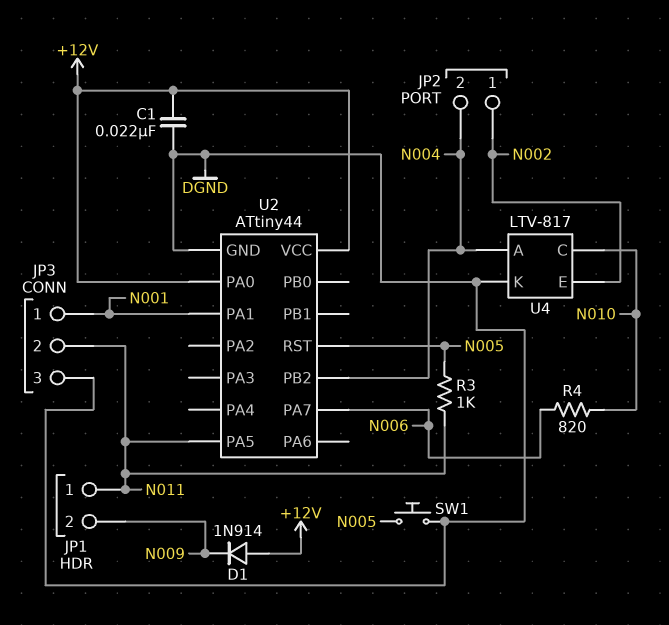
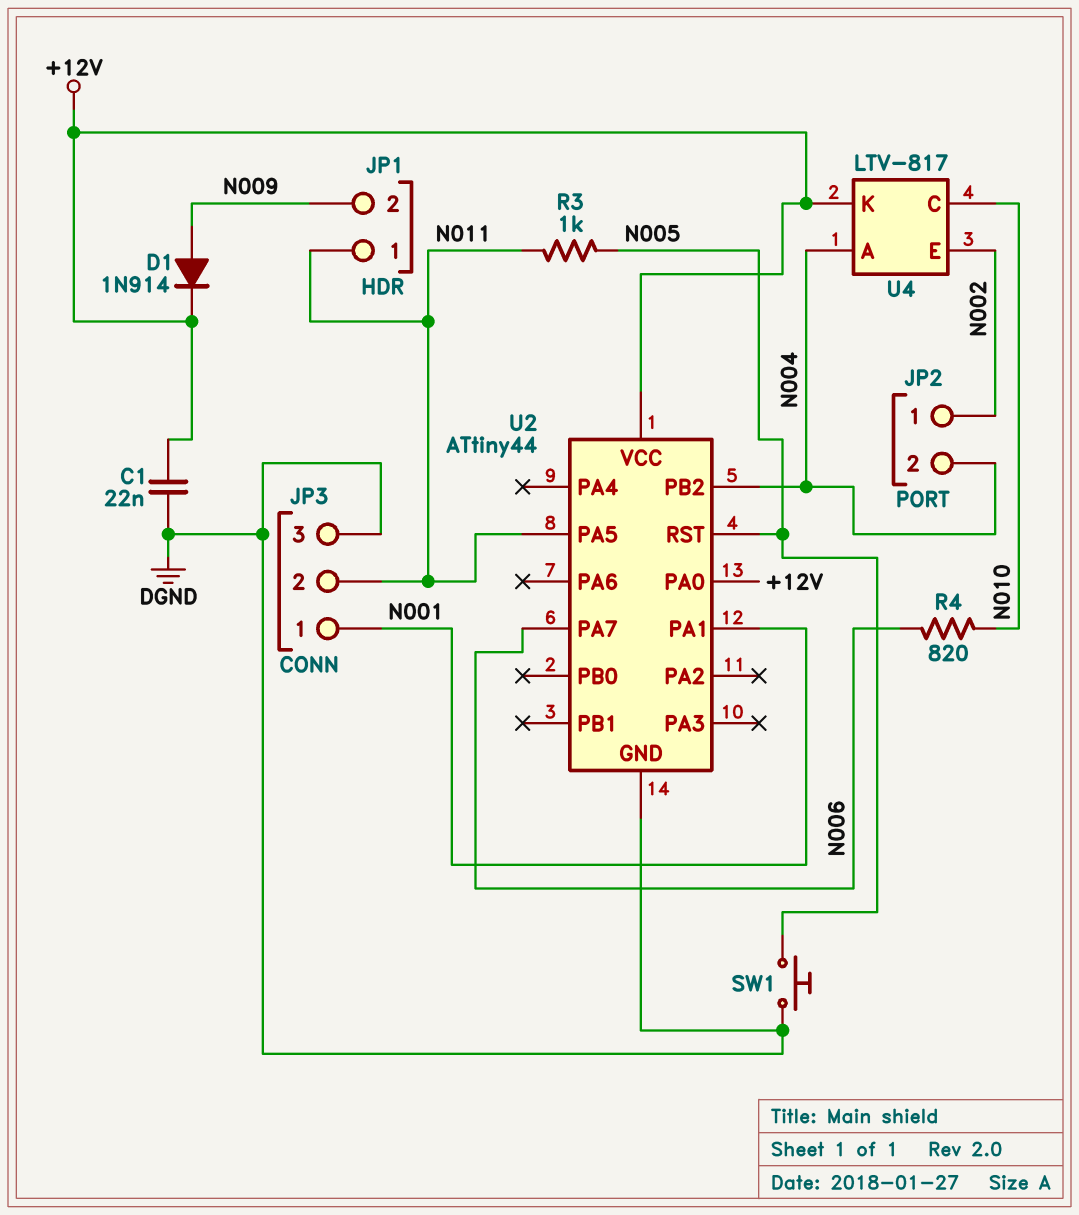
D1: diode 1N914 (A +12V, K N009) -> diode 1N914 (A N009, K +12V)
U4 pin K: DGND -> +12V

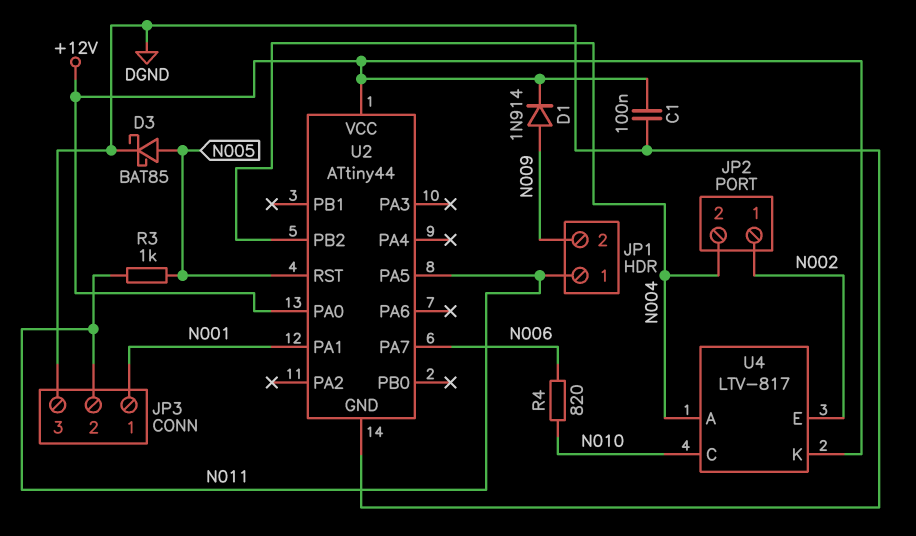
C1: 22nF (+12V, DGND) -> 100nF (+12V, DGND)
D3: none -> schottky BAT85 (A N005, K DGND)
SW1: button (DGND, N005) -> none

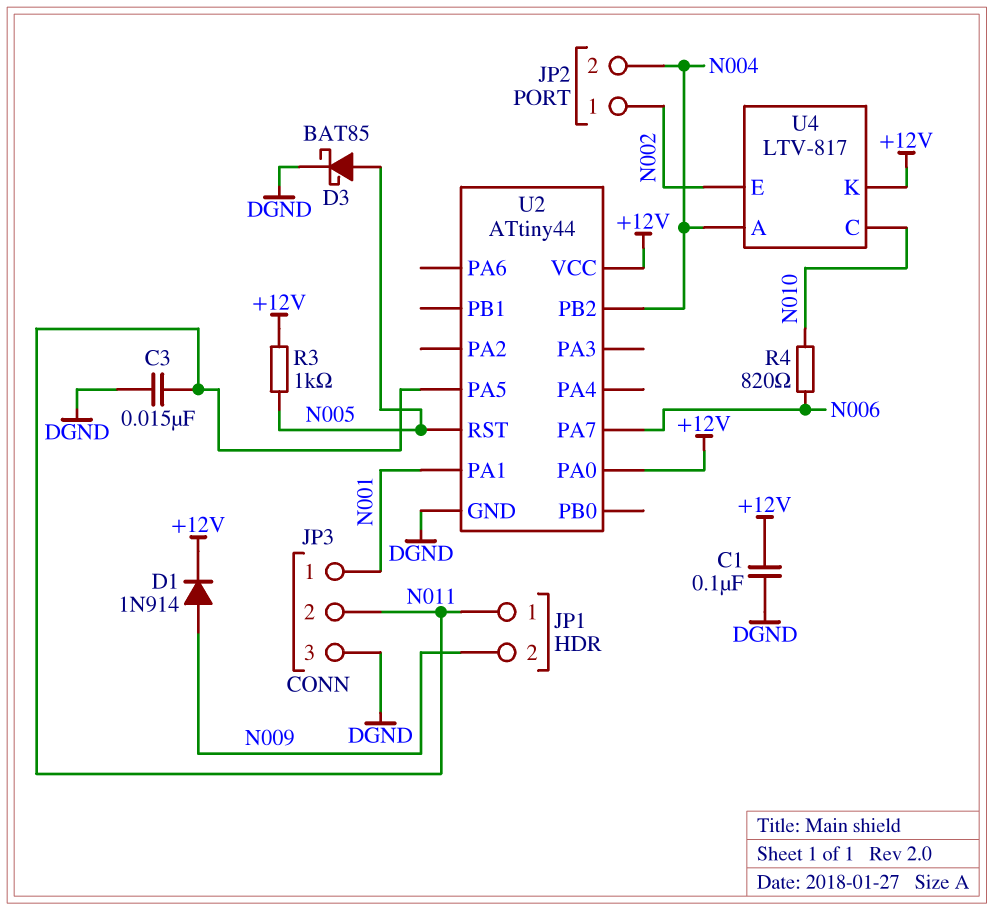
C3: none -> 15nF (DGND, N011)
R3: 1k (N005, N011) -> 1k (+12V, N005)

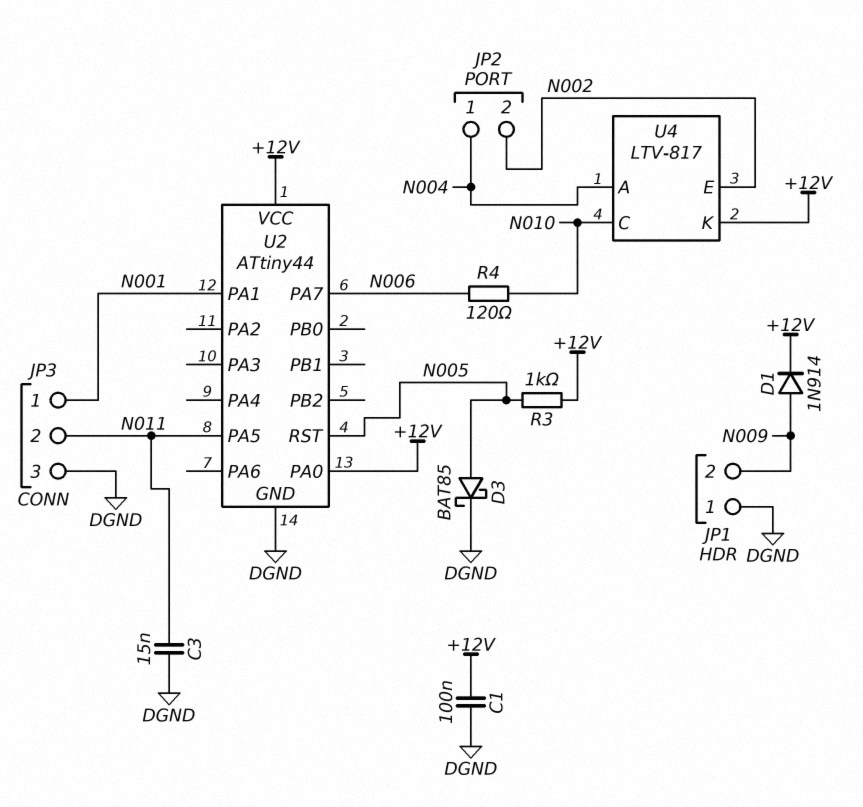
JP1 pin 1: N011 -> DGND
JP2 pin 1: N002 -> N004
JP2 pin 2: N004 -> N002
R4: 820 (N006, N010) -> 120 (N006, N010)
U2 pin PB2: N004 -> none

